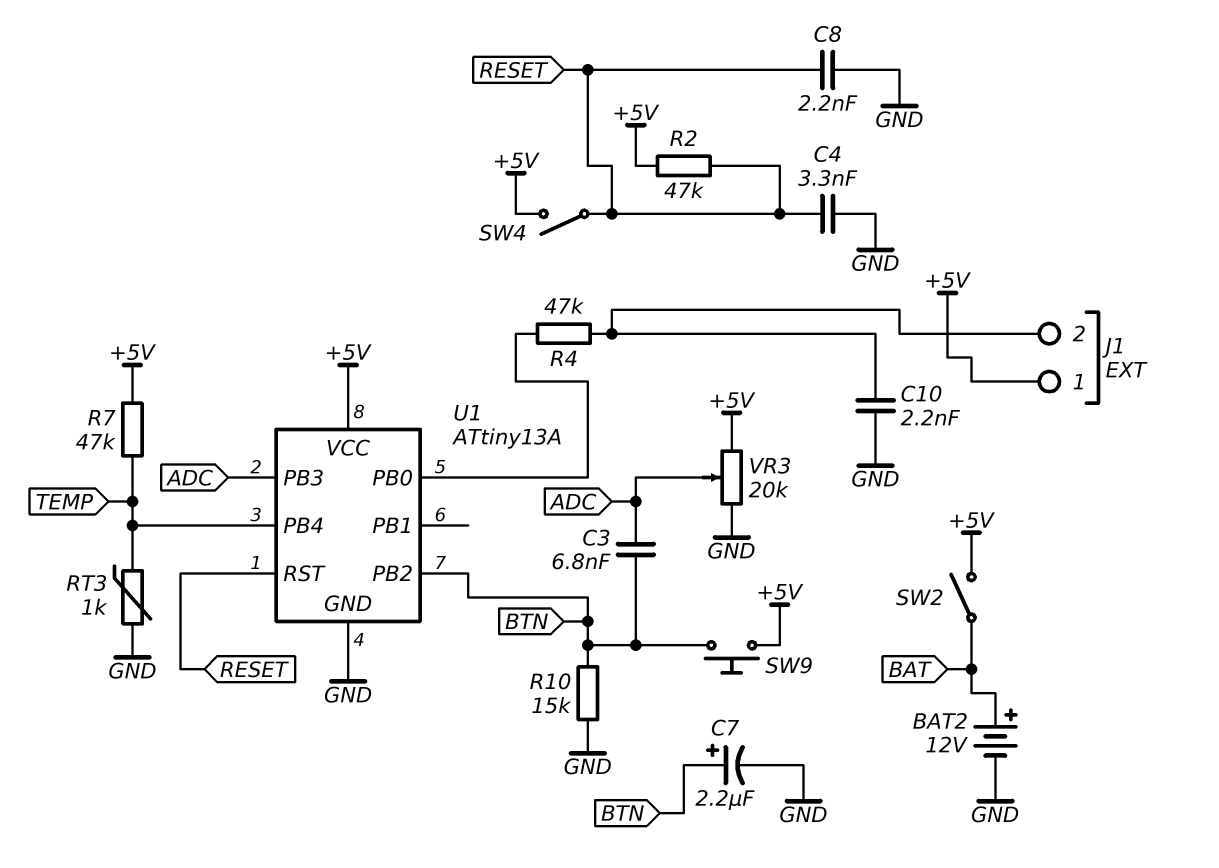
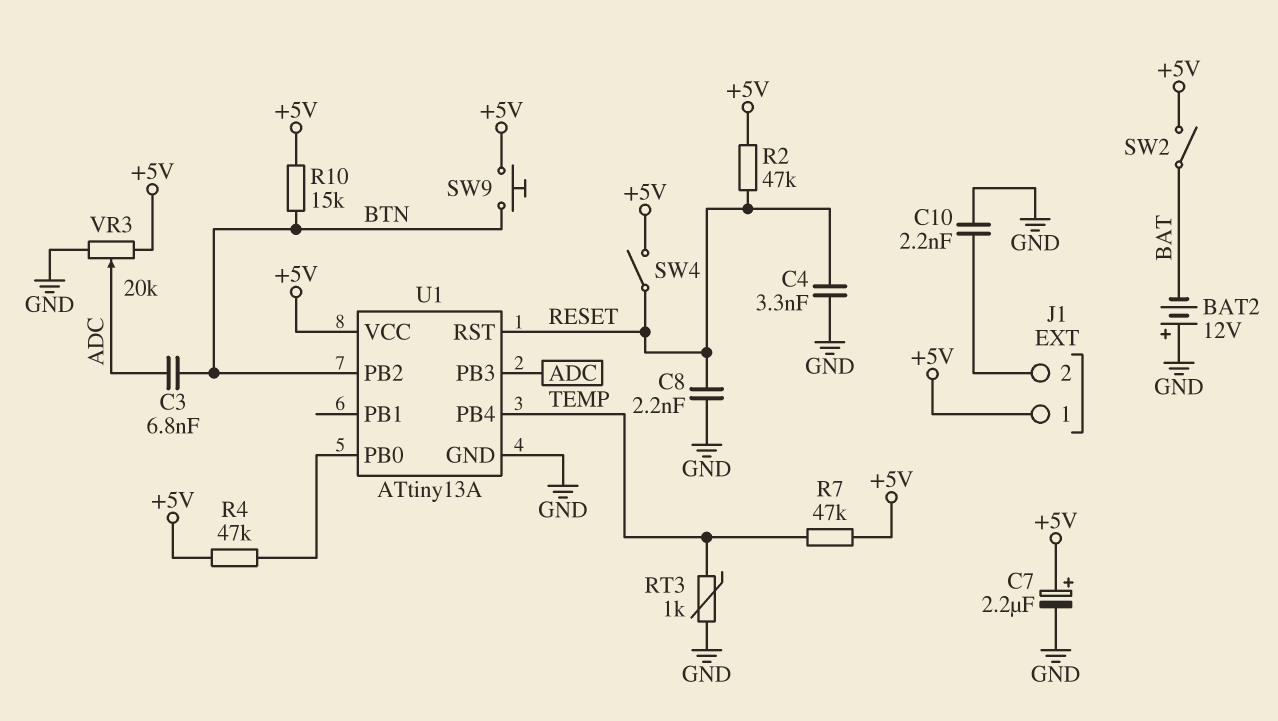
BAT2: 12V (plus BAT, minus GND) -> 12V (plus GND, minus BAT)
C7: 2.2uF (plus BTN, minus GND) -> 2.2uF (plus +5V, minus GND)
R4: 47k (J1/2, U1/PB0) -> 47k (+5V, U1/PB0)
R10: 15k (BTN, GND) -> 15k (+5V, BTN)

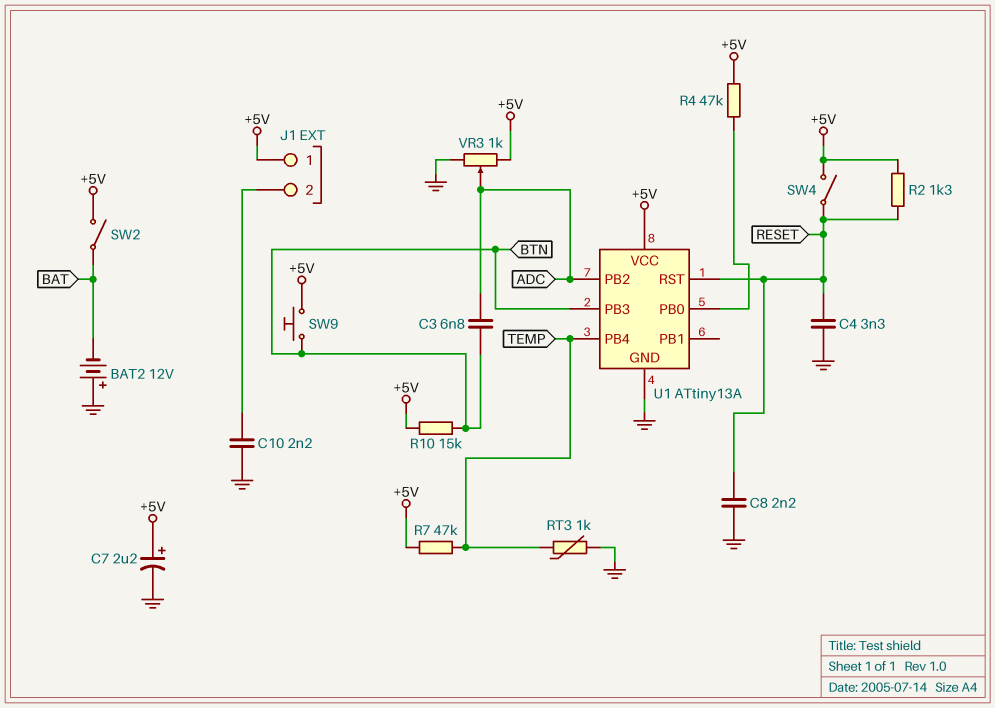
R2: 47k (+5V, RESET) -> 1.3k (+5V, RESET)
U1 pin PB2: BTN -> ADC
U1 pin PB3: ADC -> BTN
VR3: 20k (+5V, GND, wiper ADC) -> 1k (+5V, GND, wiper ADC)

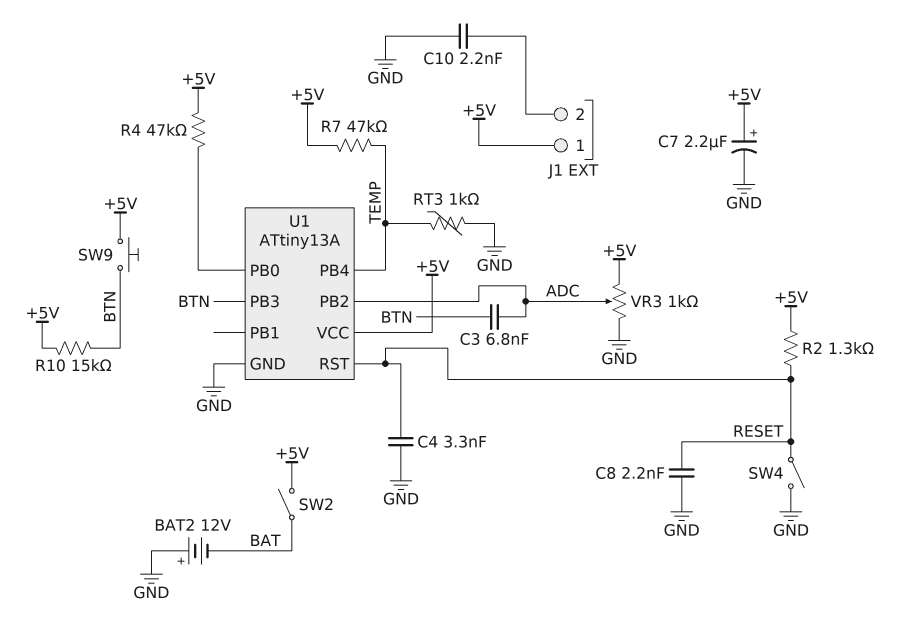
SW4: switch (+5V, RESET) -> switch (GND, RESET)

